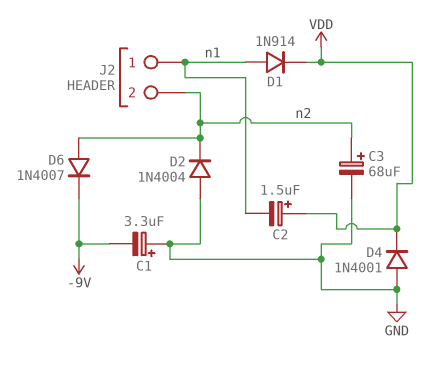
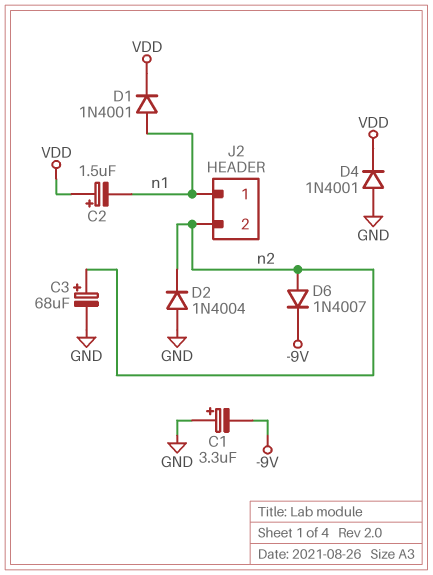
D1: diode 1N914 (A n1, K VDD) -> diode 1N4001 (A n1, K VDD)

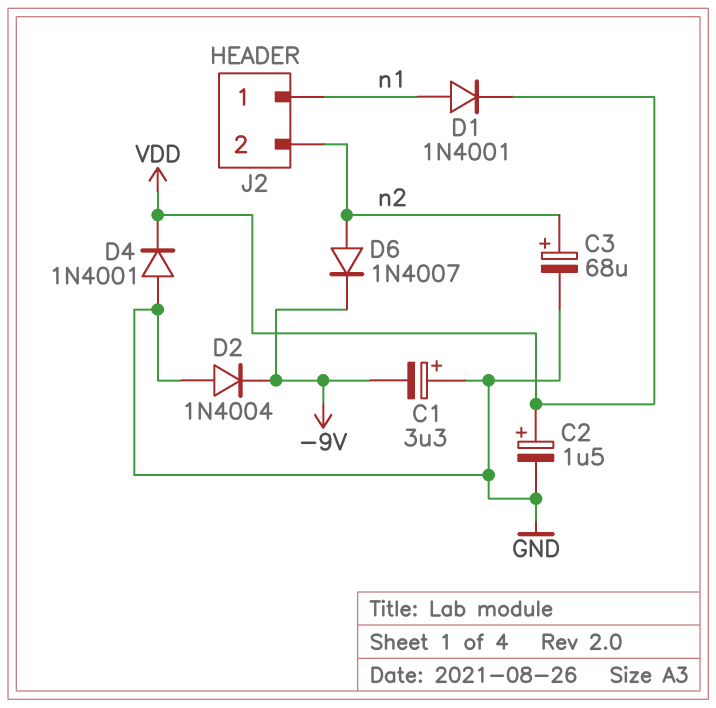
C2: 1.5uF (plus VDD, minus n1) -> 1.5uF (plus VDD, minus GND)
D2: diode 1N4004 (A GND, K n2) -> diode 1N4004 (A GND, K -9V)

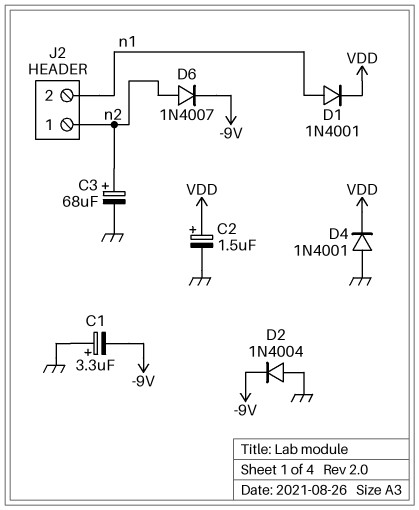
J2 pin 1: n1 -> n2
J2 pin 2: n2 -> n1

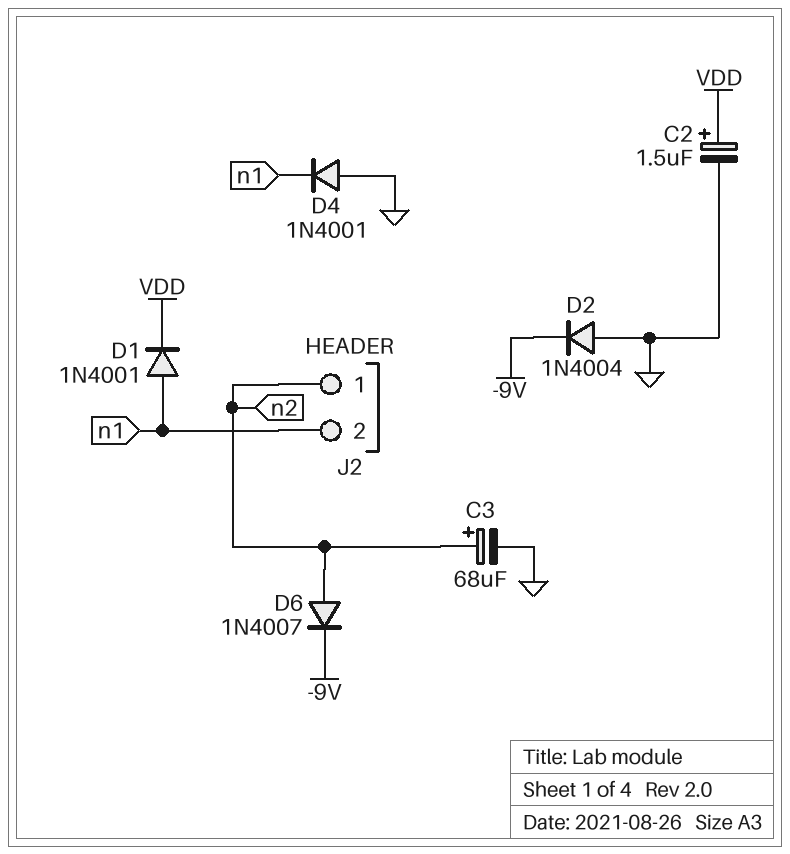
C1: 3.3uF (plus GND, minus -9V) -> none
D4: diode 1N4001 (A GND, K VDD) -> diode 1N4001 (A GND, K n1)

